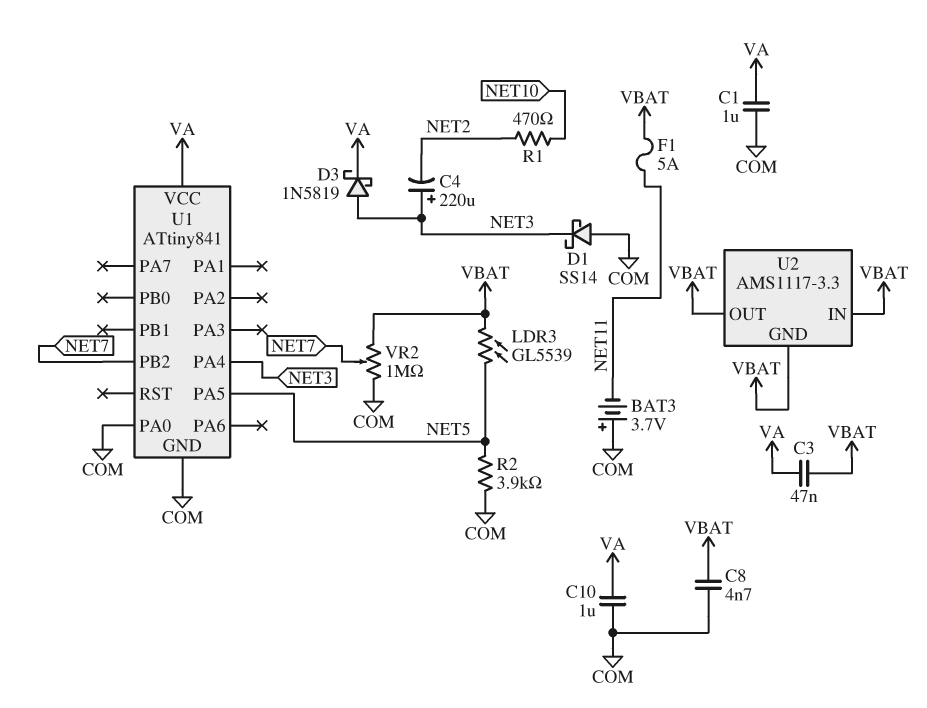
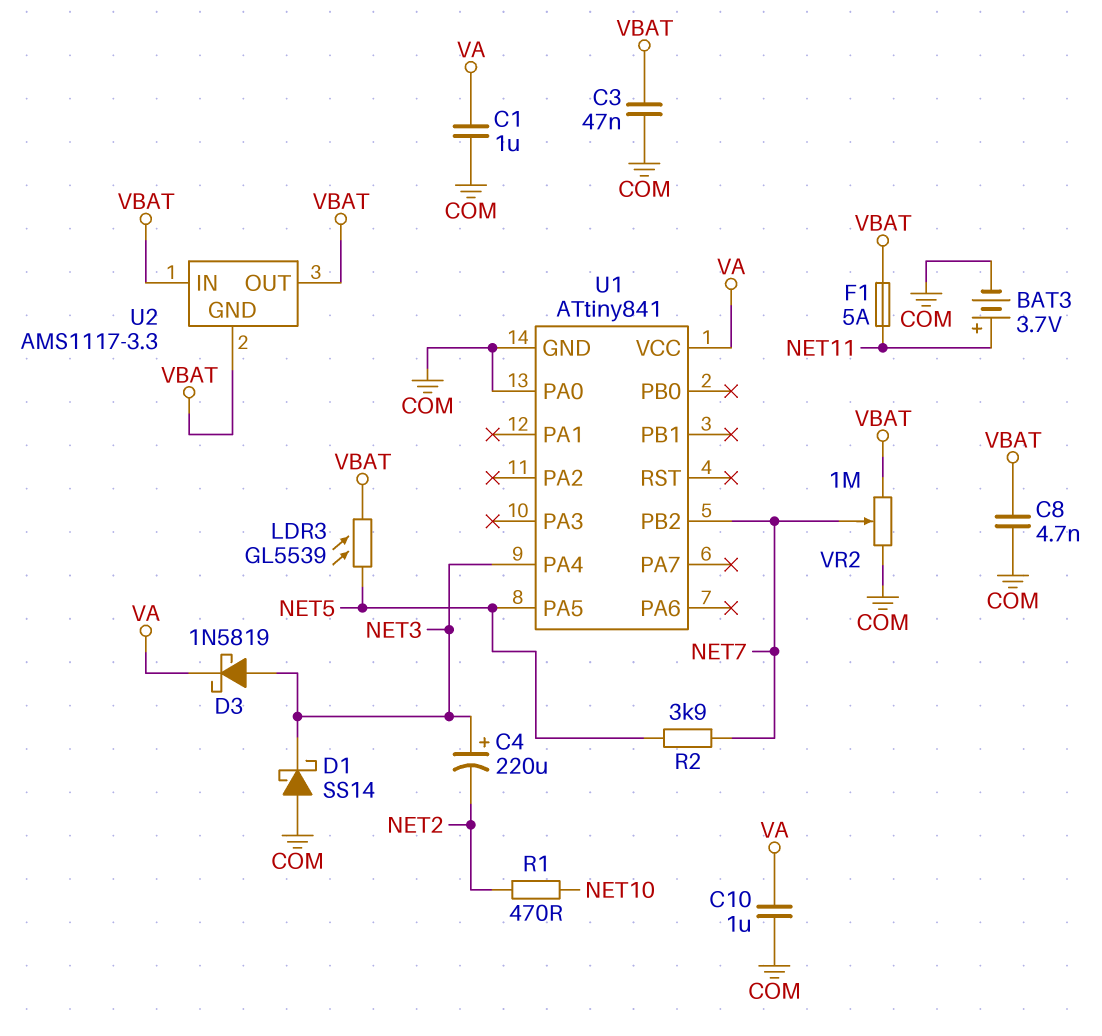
BAT3: 3.7V (plus COM, minus NET11) -> 3.7V (plus NET11, minus COM)
C3: 47nF (VA, VBAT) -> 47nF (COM, VBAT)
R2: 3.9k (COM, NET5) -> 3.9k (NET5, NET7)

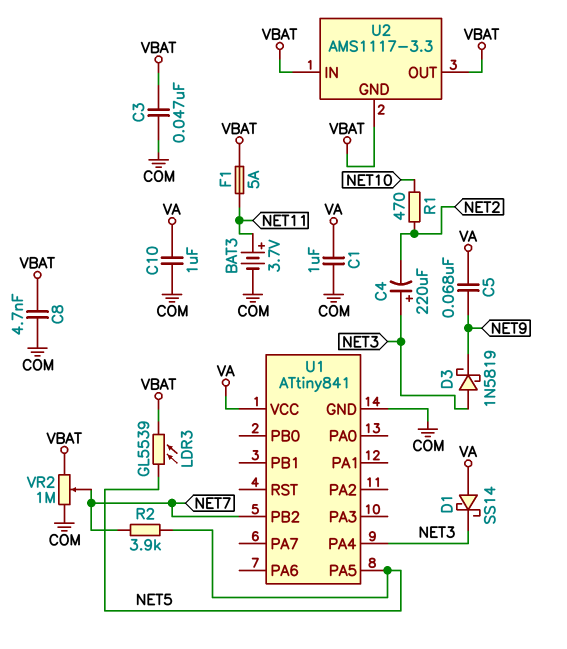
C5: none -> 68nF (NET9, VA)
D1: schottky SS14 (A COM, K NET3) -> schottky SS14 (A VA, K NET3)
D3: schottky 1N5819 (A NET3, K VA) -> schottky 1N5819 (A NET3, K NET9)
U1 pin PA0: COM -> none

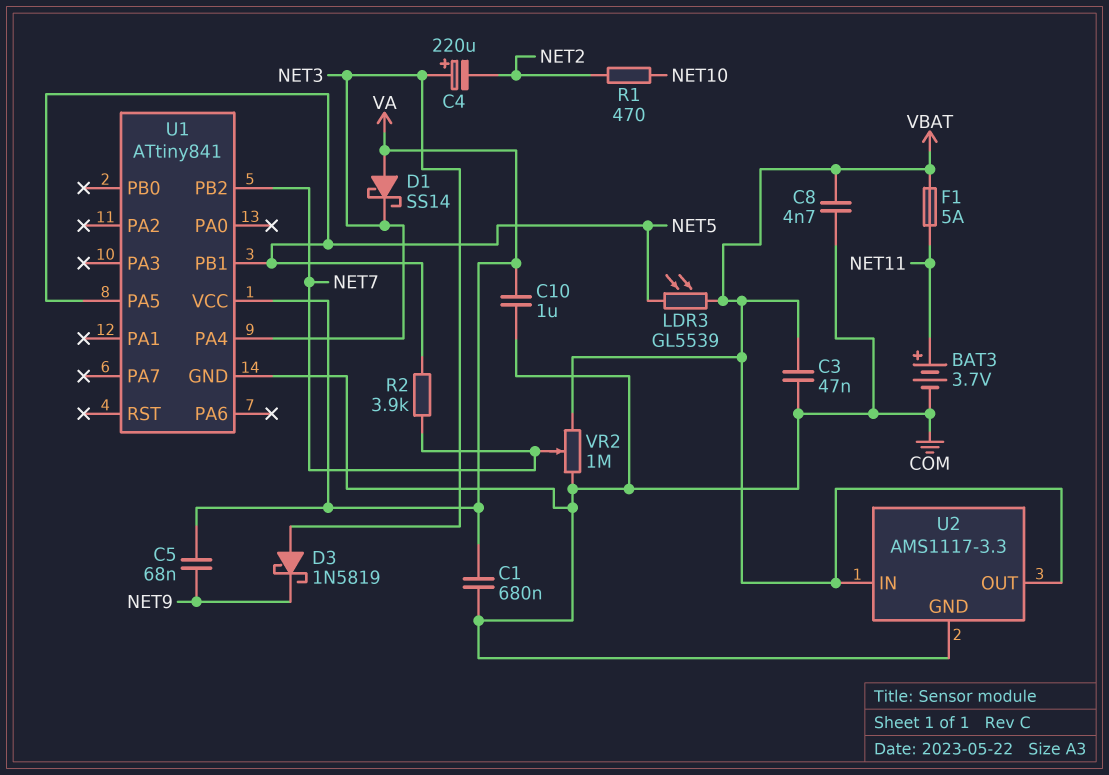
C1: 1uF (COM, VA) -> 680nF (COM, VA)
U1 pin PB1: none -> NET5
U2 pin GND: VBAT -> COM

